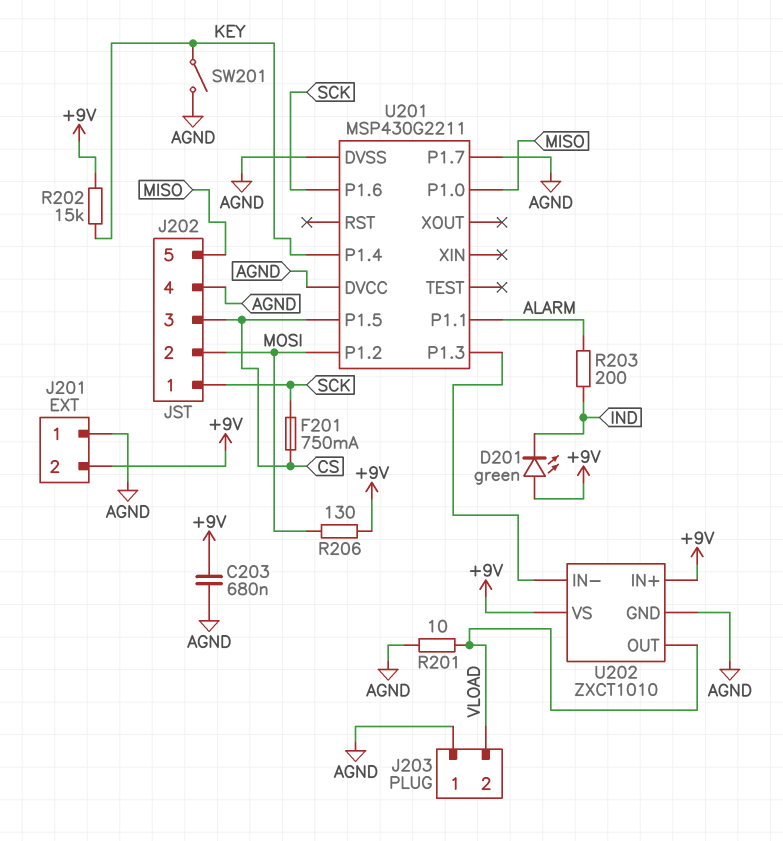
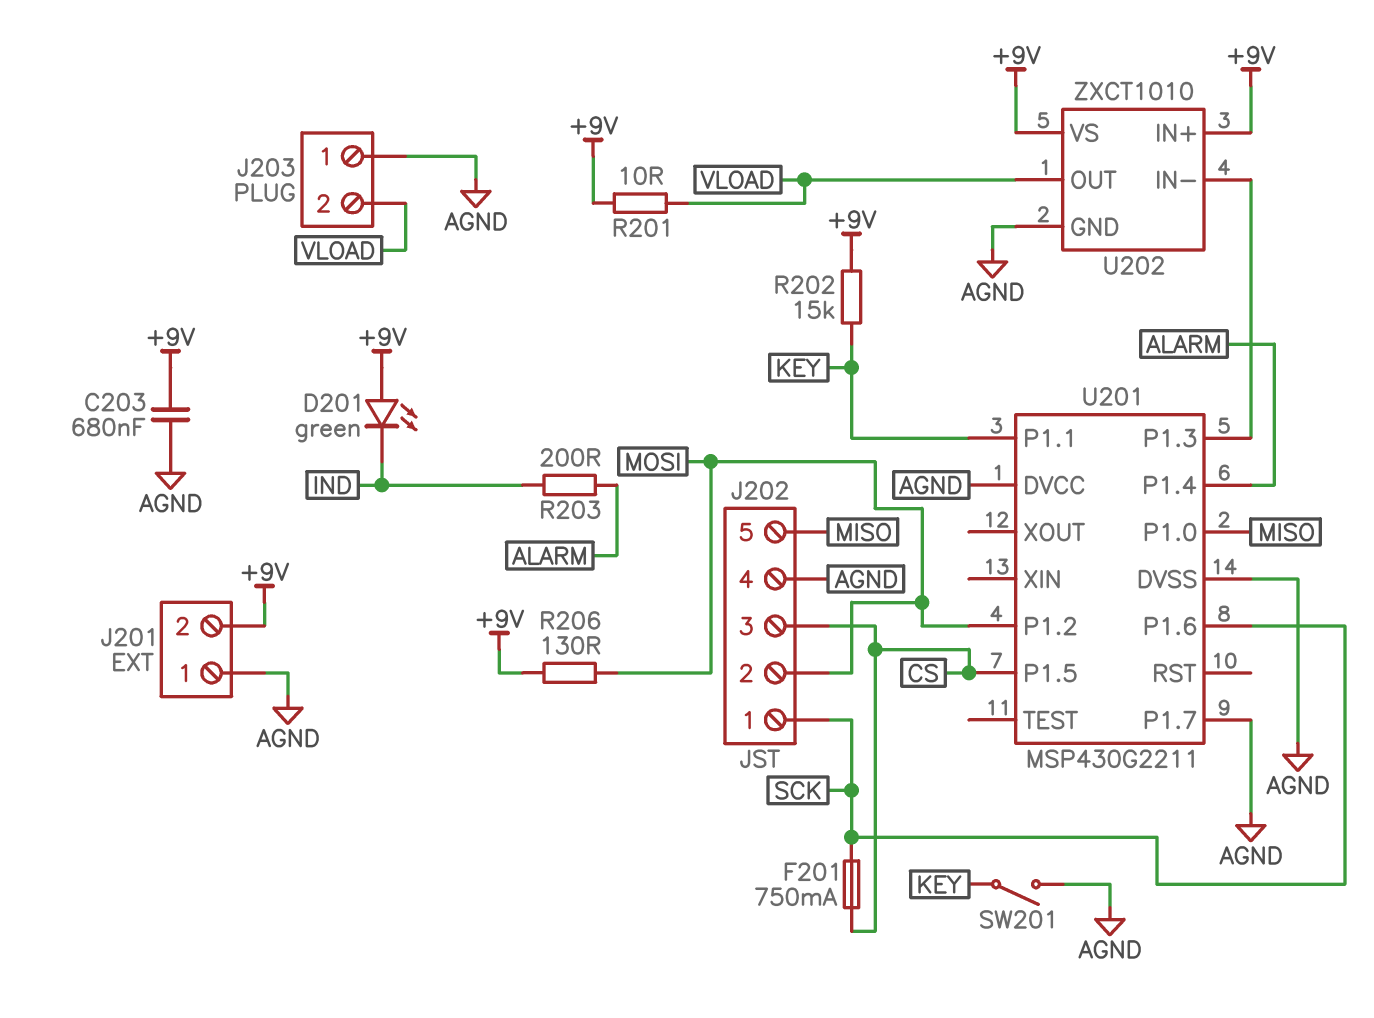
R201: 10 (AGND, VLOAD) -> 10 (+9V, VLOAD)
U201 pin P1.1: ALARM -> KEY
U201 pin P1.4: KEY -> ALARM

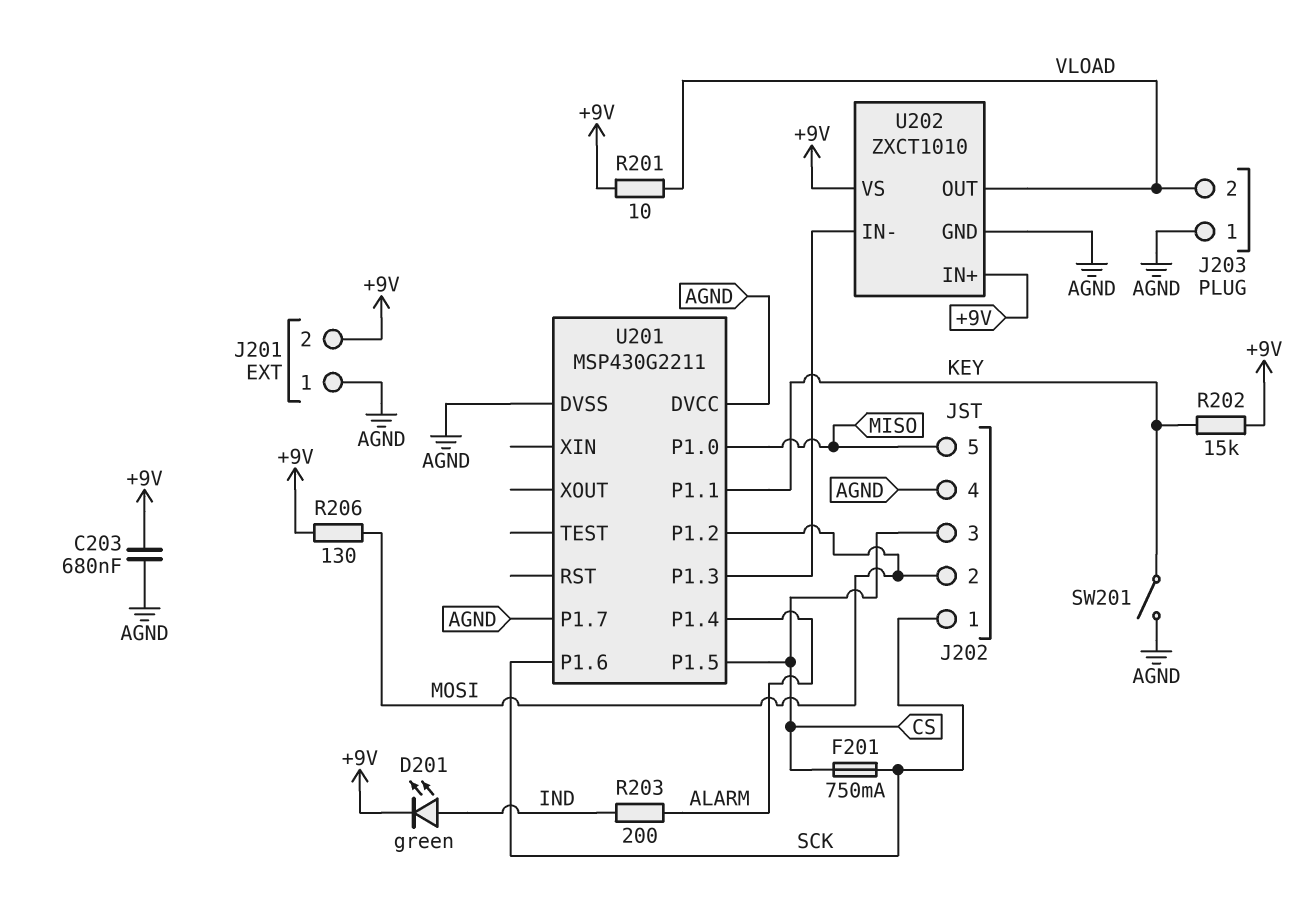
D201: LED green (A +9V, K IND) -> LED green (A IND, K +9V)

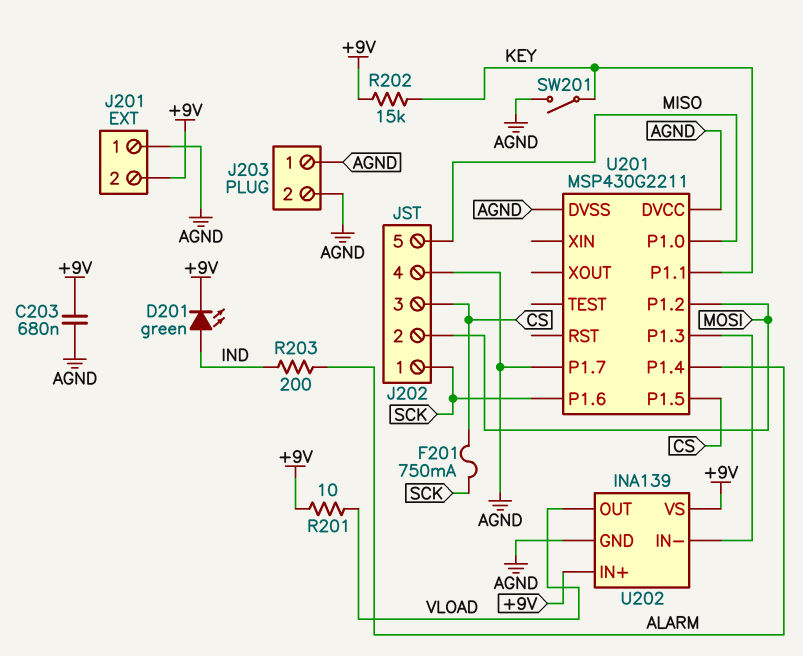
J203 pin 2: VLOAD -> AGND
R206: 130 (+9V, MOSI) -> none
U202: ZXCT1010 -> INA139

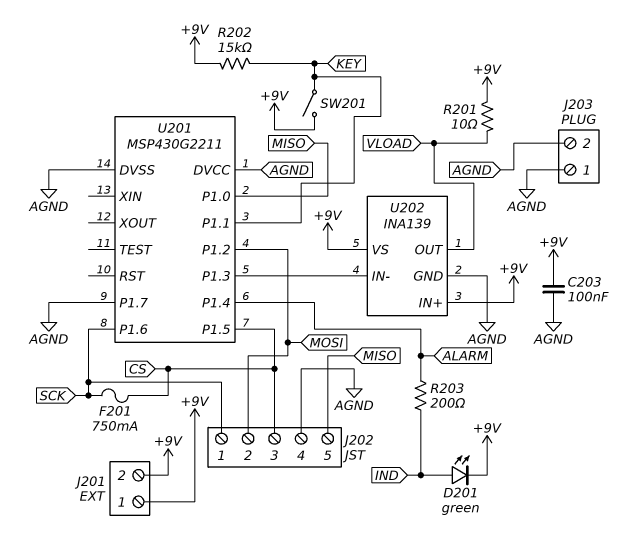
C203: 680nF (+9V, AGND) -> 100nF (+9V, AGND)
J201 pin 1: AGND -> +9V
SW201: switch (AGND, KEY) -> switch (+9V, KEY)

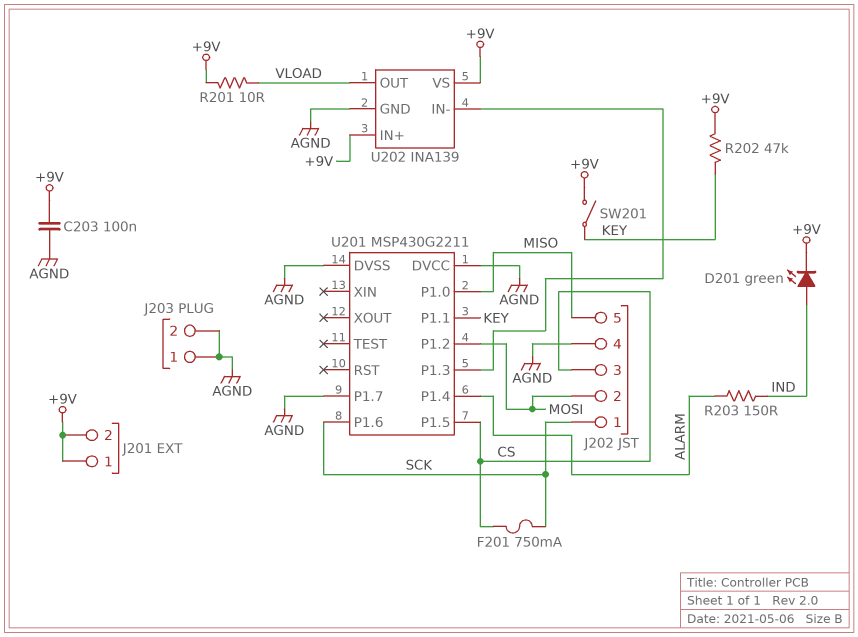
R202: 15k (+9V, KEY) -> 47k (+9V, KEY)
R203: 200 (ALARM, IND) -> 150 (ALARM, IND)

